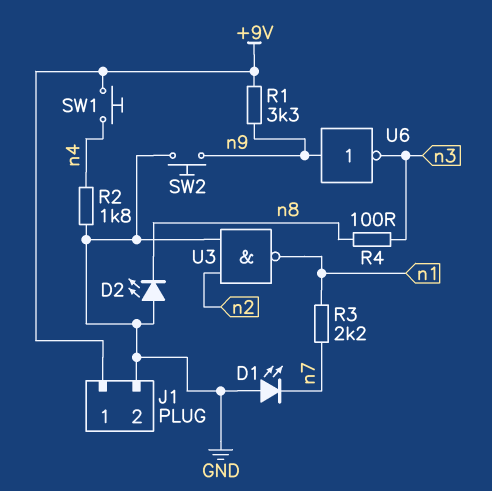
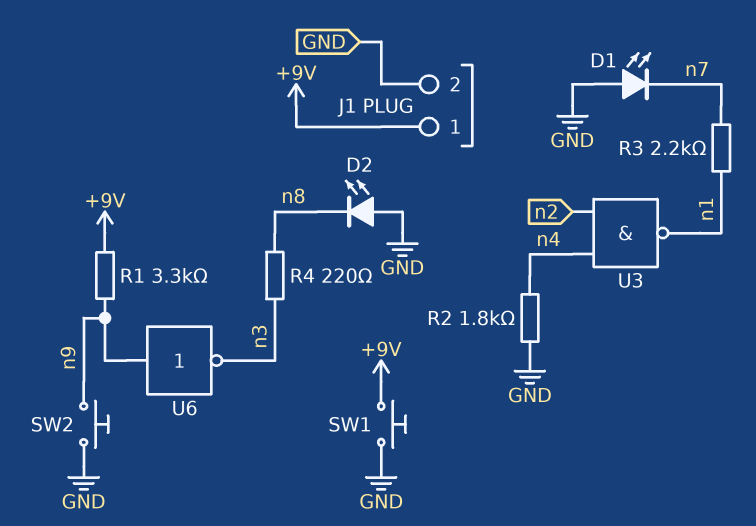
R4: 100 (n3, n8) -> 220 (n3, n8)
SW1: button (+9V, n4) -> button (+9V, GND)
U3: NAND (in GND, in n2, out n1) -> NAND (in n2, in n4, out n1)

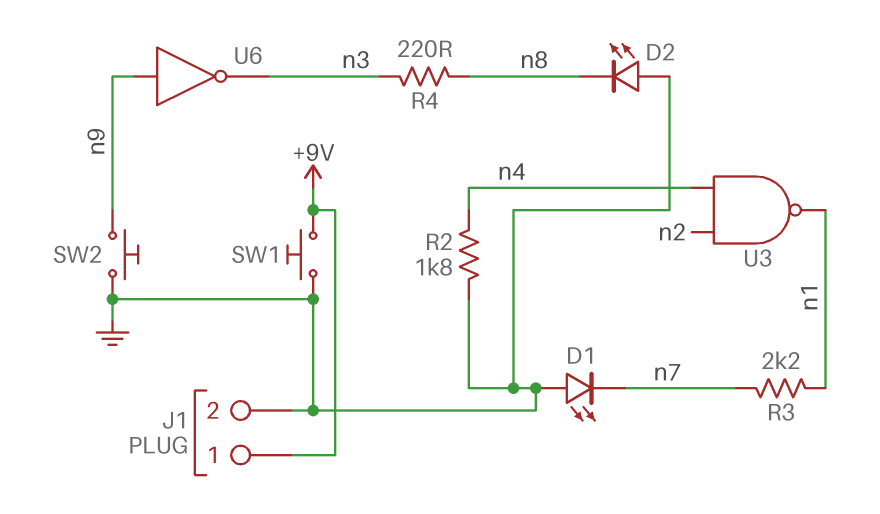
R1: 3.3k (+9V, n9) -> none

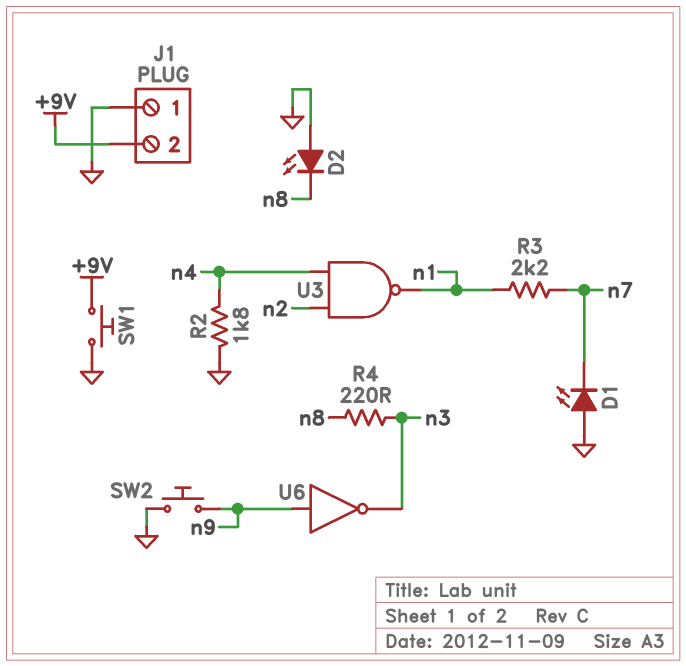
J1 pin 1: +9V -> GND
J1 pin 2: GND -> +9V

